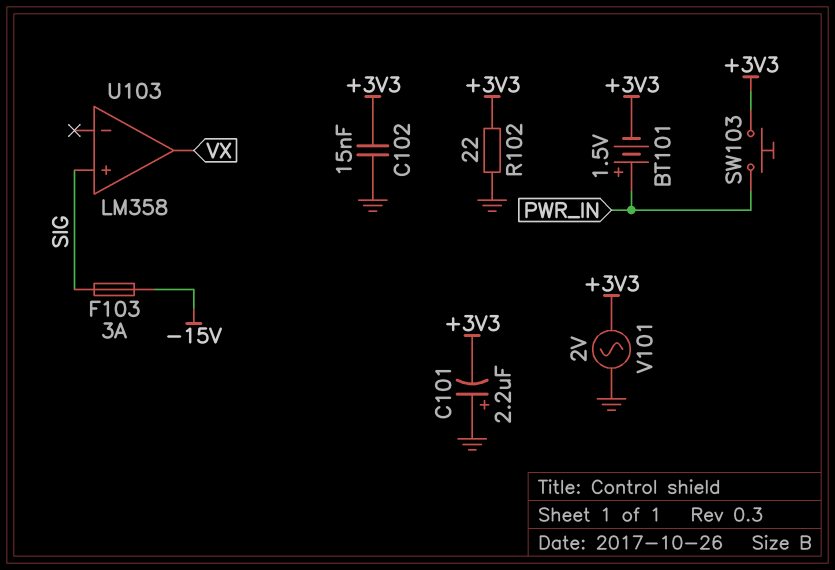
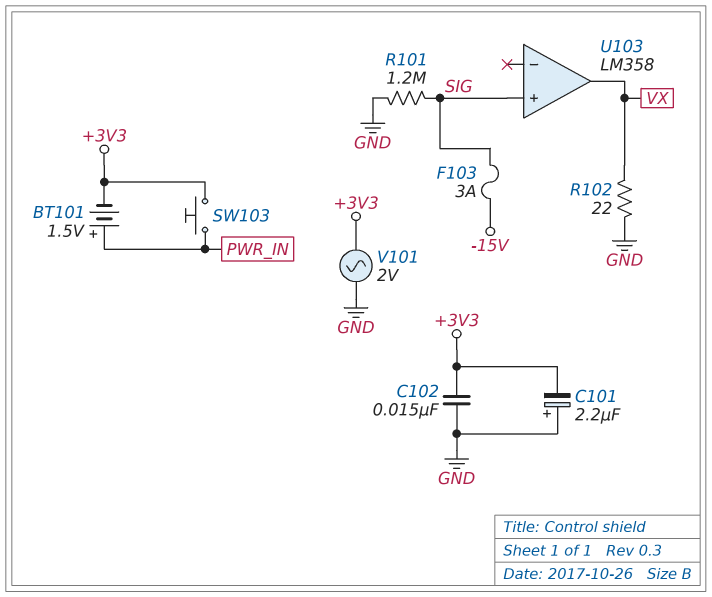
R101: none -> 1.2M (GND, SIG)
R102: 22 (+3V3, GND) -> 22 (GND, VX)

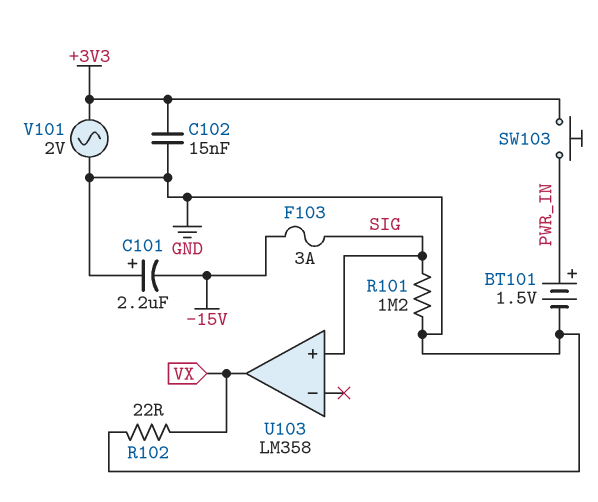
BT101: 1.5V (plus PWR_IN, minus +3V3) -> 1.5V (plus PWR_IN, minus GND)
C101: 2.2uF (plus GND, minus +3V3) -> 2.2uF (plus GND, minus -15V)

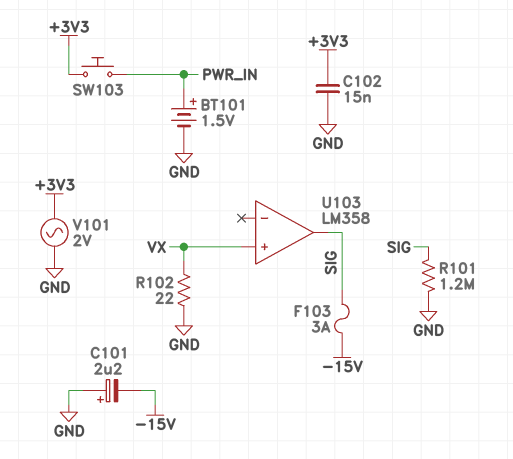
U103 pin in+: SIG -> VX
U103 pin out: VX -> SIG

